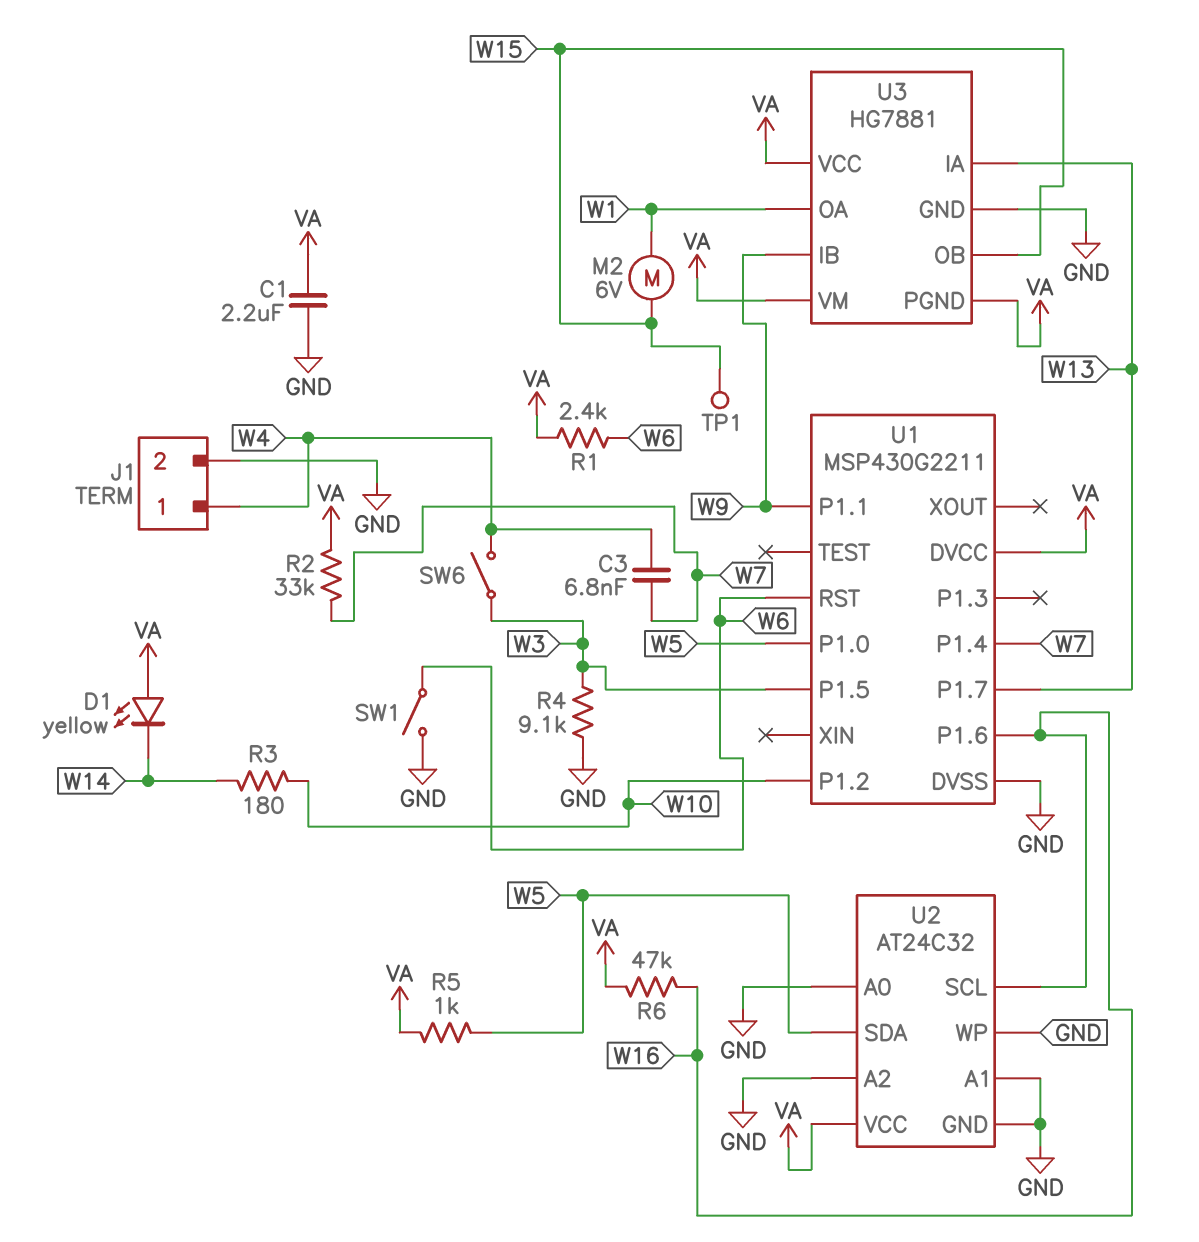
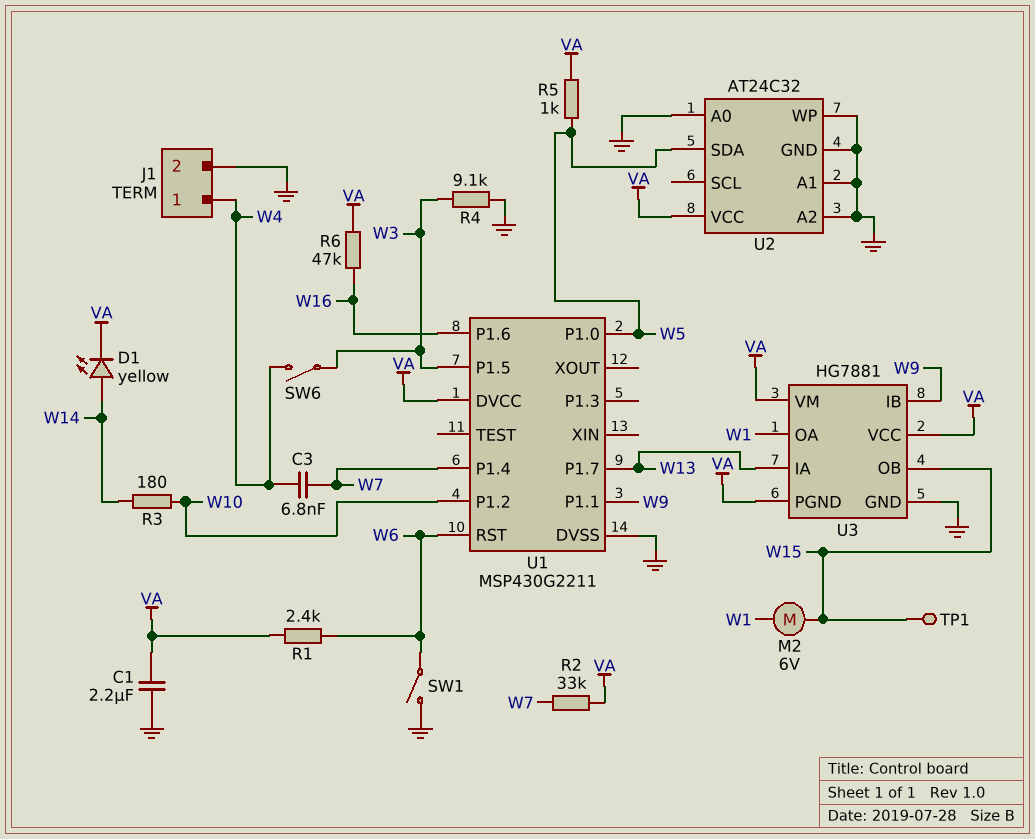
D1: LED yellow (A VA, K W14) -> LED yellow (A W14, K VA)
U2 pin SCL: W16 -> none

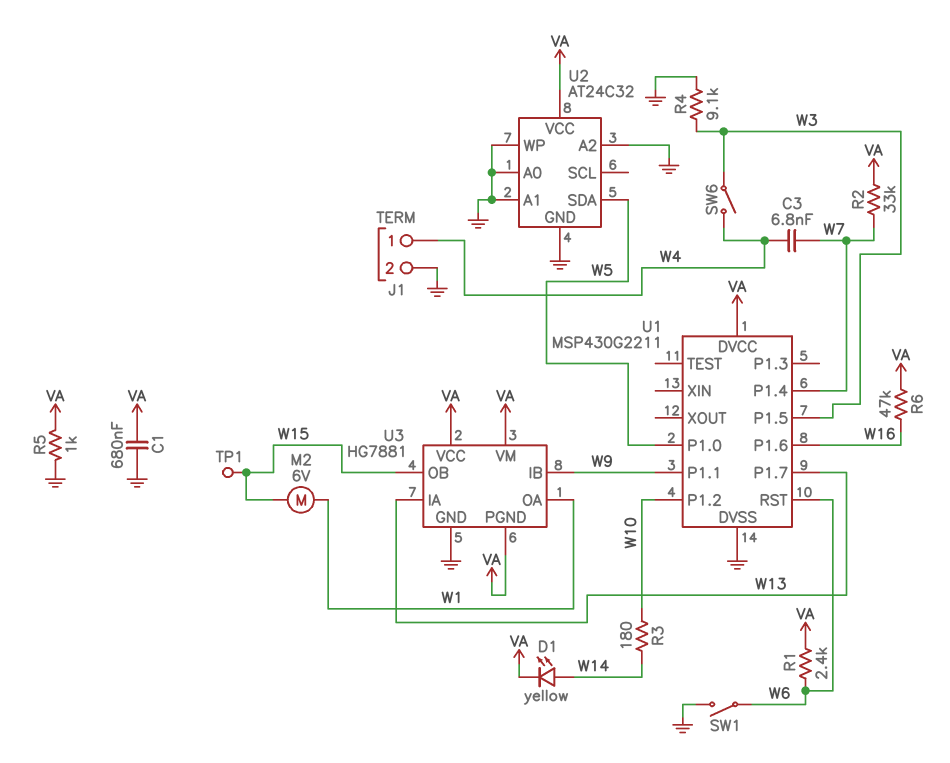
C1: 2.2uF (GND, VA) -> 680nF (GND, VA)
R5: 1k (VA, W5) -> 1k (GND, VA)

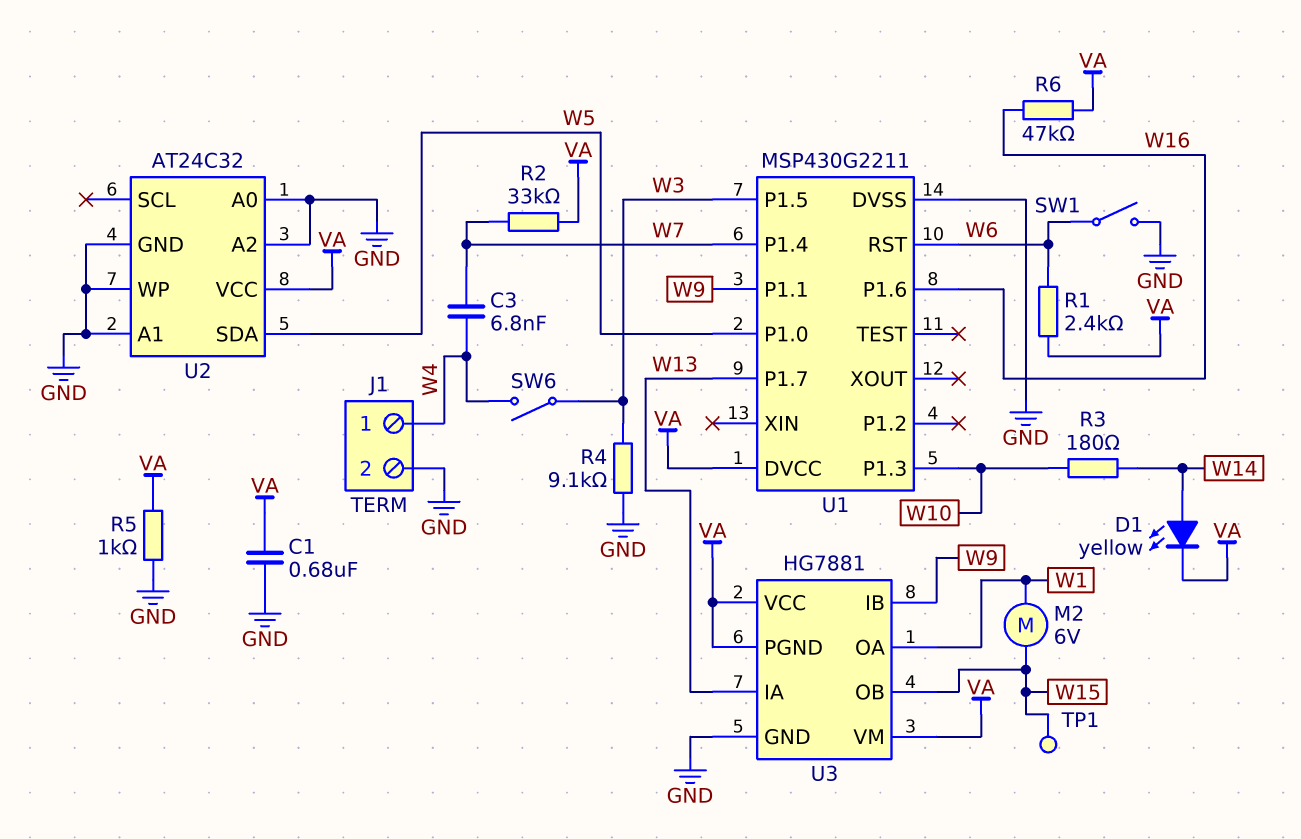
U1 pin P1.2: W10 -> none
U1 pin P1.3: none -> W10

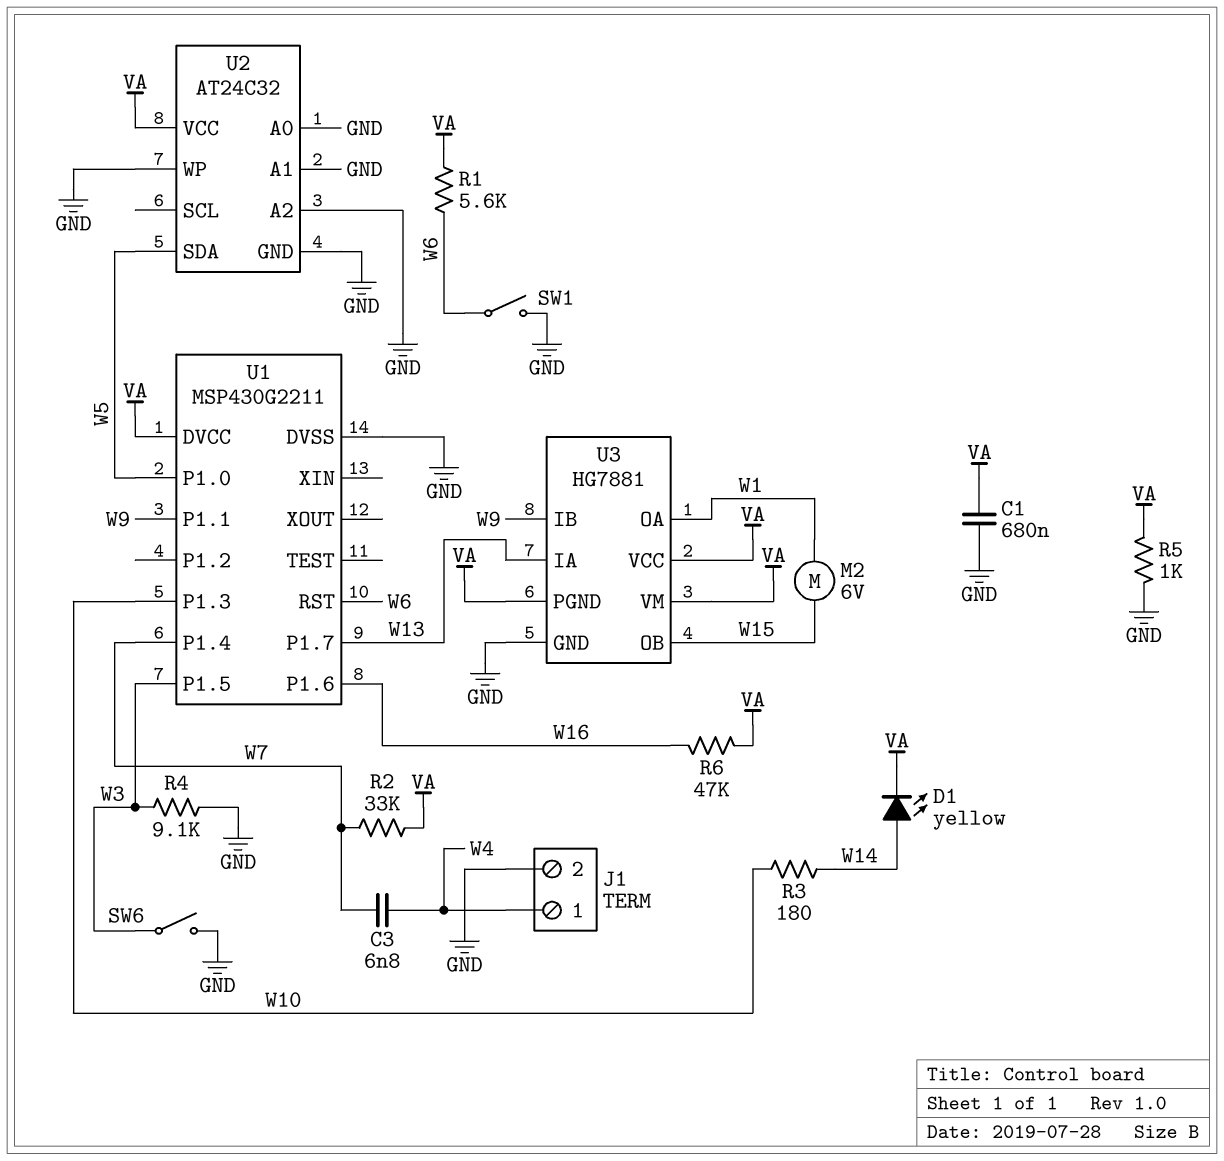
R1: 2.4k (VA, W6) -> 5.6k (VA, W6)
SW6: switch (W3, W4) -> switch (GND, W3)
TP1: test point (W15) -> none

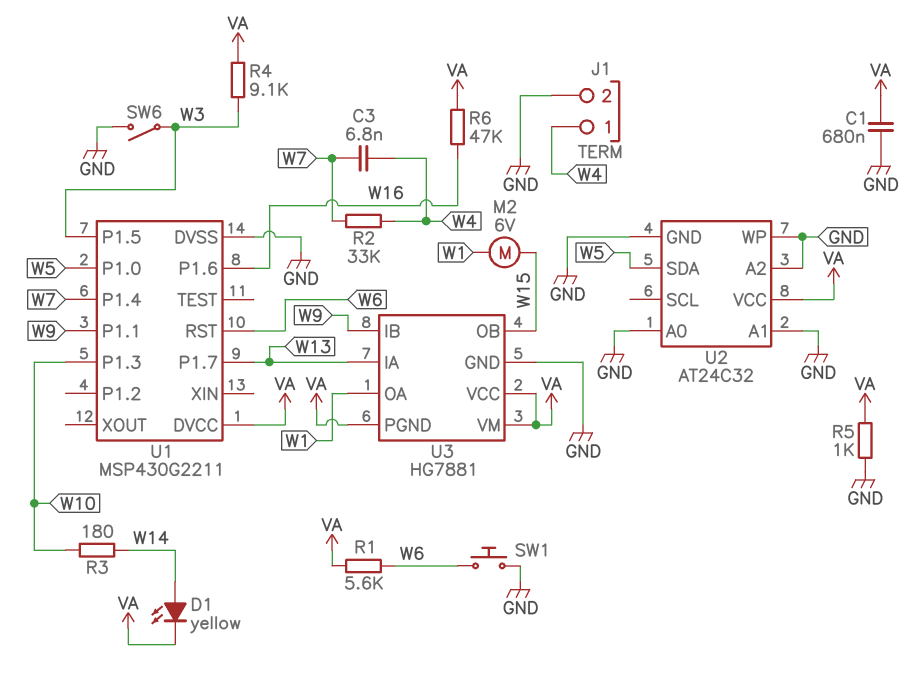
R2: 33k (VA, W7) -> 33k (W4, W7)
R4: 9.1k (GND, W3) -> 9.1k (VA, W3)
SW1: switch (GND, W6) -> button (GND, W6)

